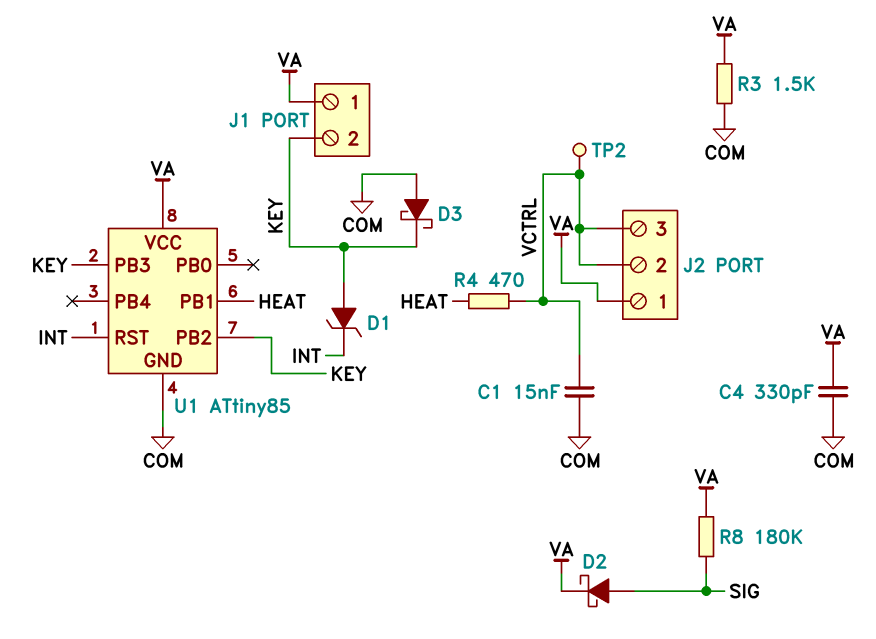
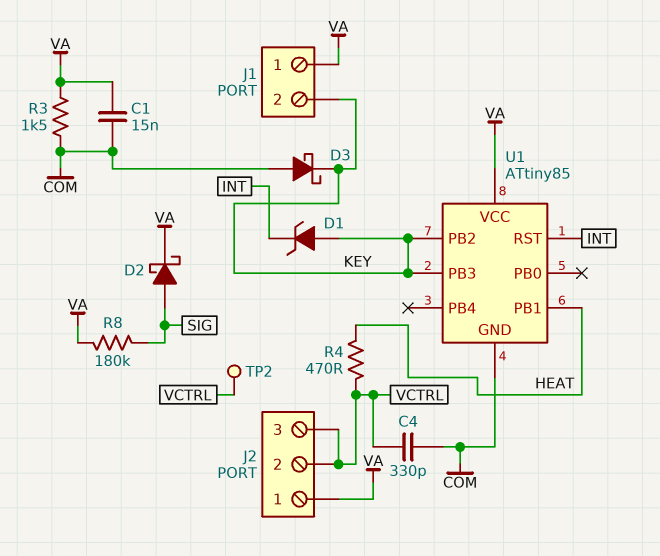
C1: 15nF (COM, VCTRL) -> 15nF (COM, VA)
C4: 330pF (COM, VA) -> 330pF (COM, VCTRL)

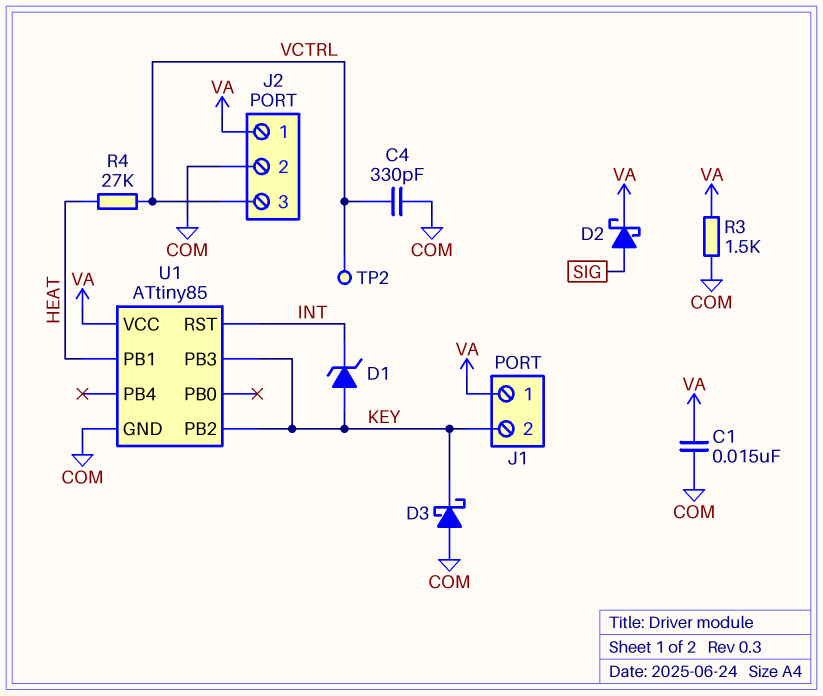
J2 pin 2: VCTRL -> COM
R4: 470 (HEAT, VCTRL) -> 27k (HEAT, VCTRL)
R8: 180k (SIG, VA) -> none

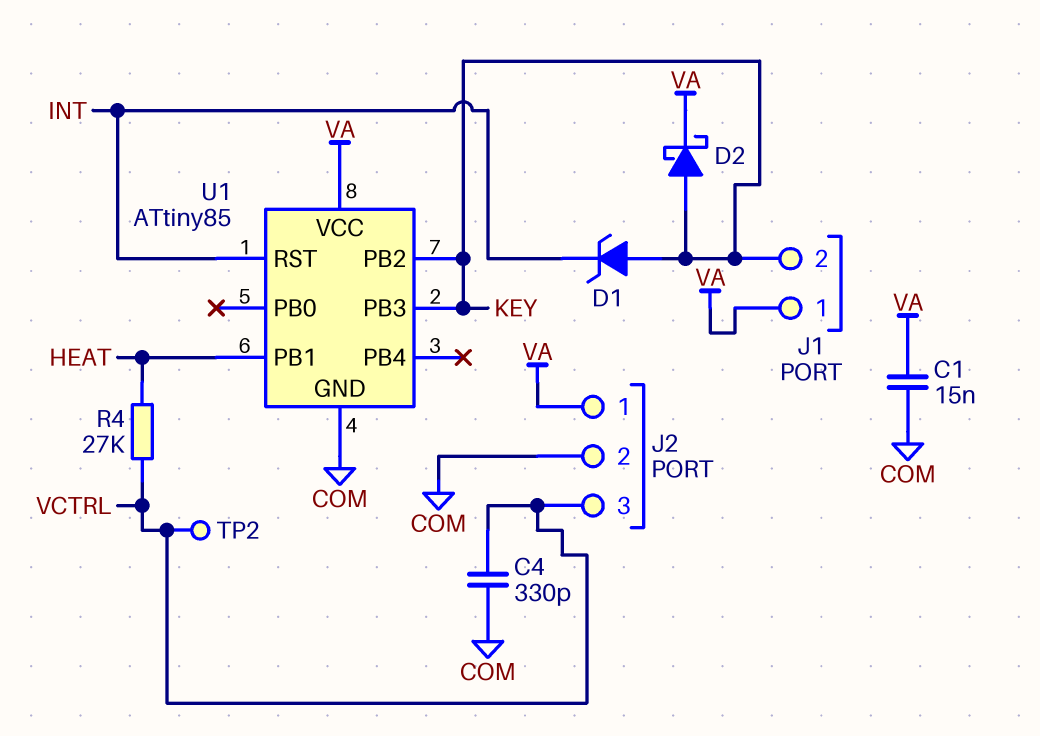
D2: schottky (A SIG, K VA) -> schottky (A KEY, K VA)
D3: schottky (A COM, K KEY) -> none
R3: 1.5k (COM, VA) -> none

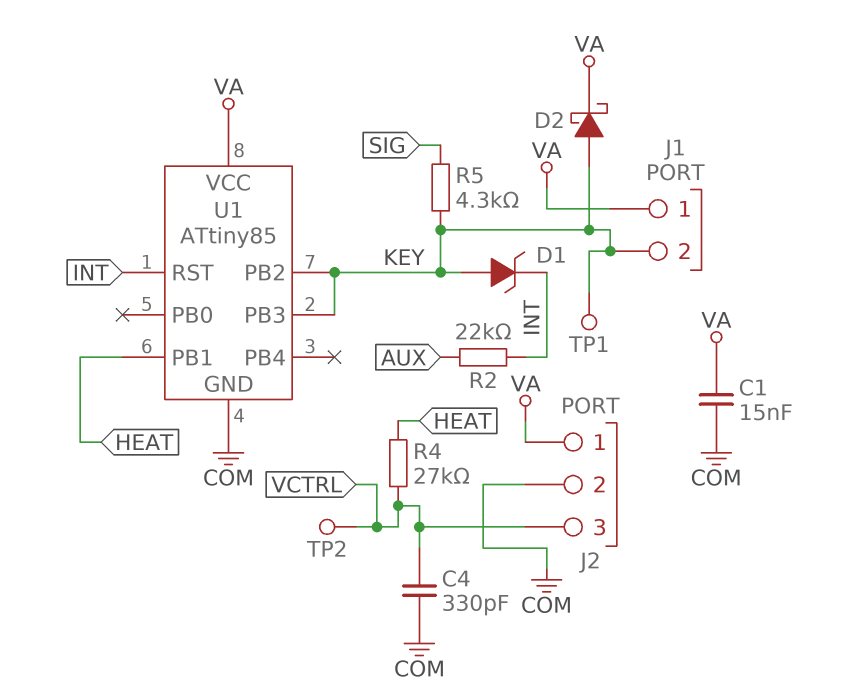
R2: none -> 22k (AUX, INT)
R5: none -> 4.3k (KEY, SIG)
TP1: none -> test point (KEY)

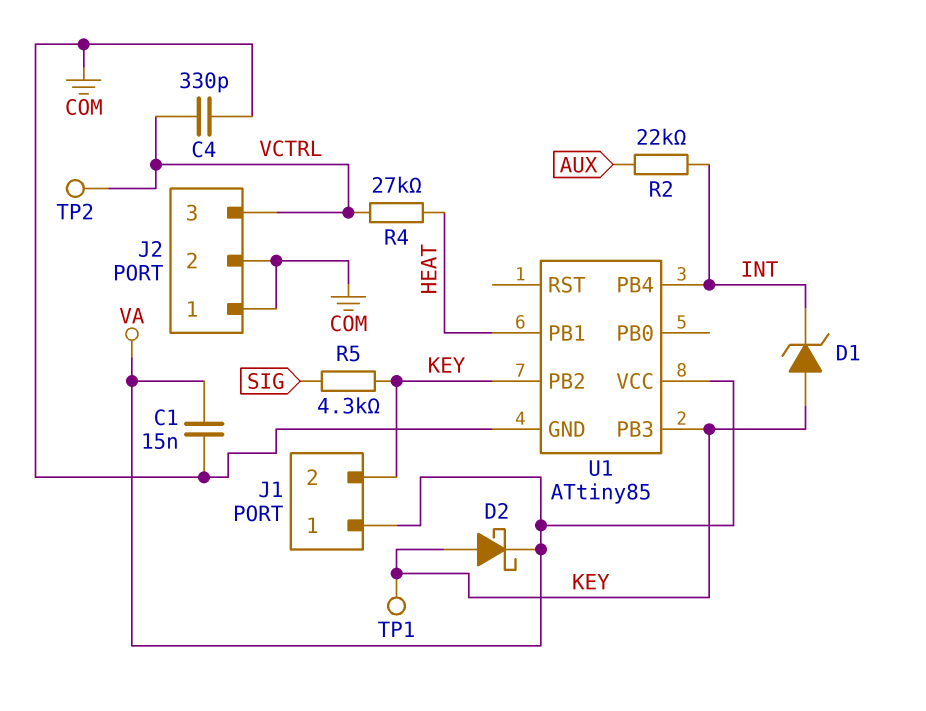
J2 pin 1: VA -> COM
U1 pin PB4: none -> INT
U1 pin RST: INT -> none

